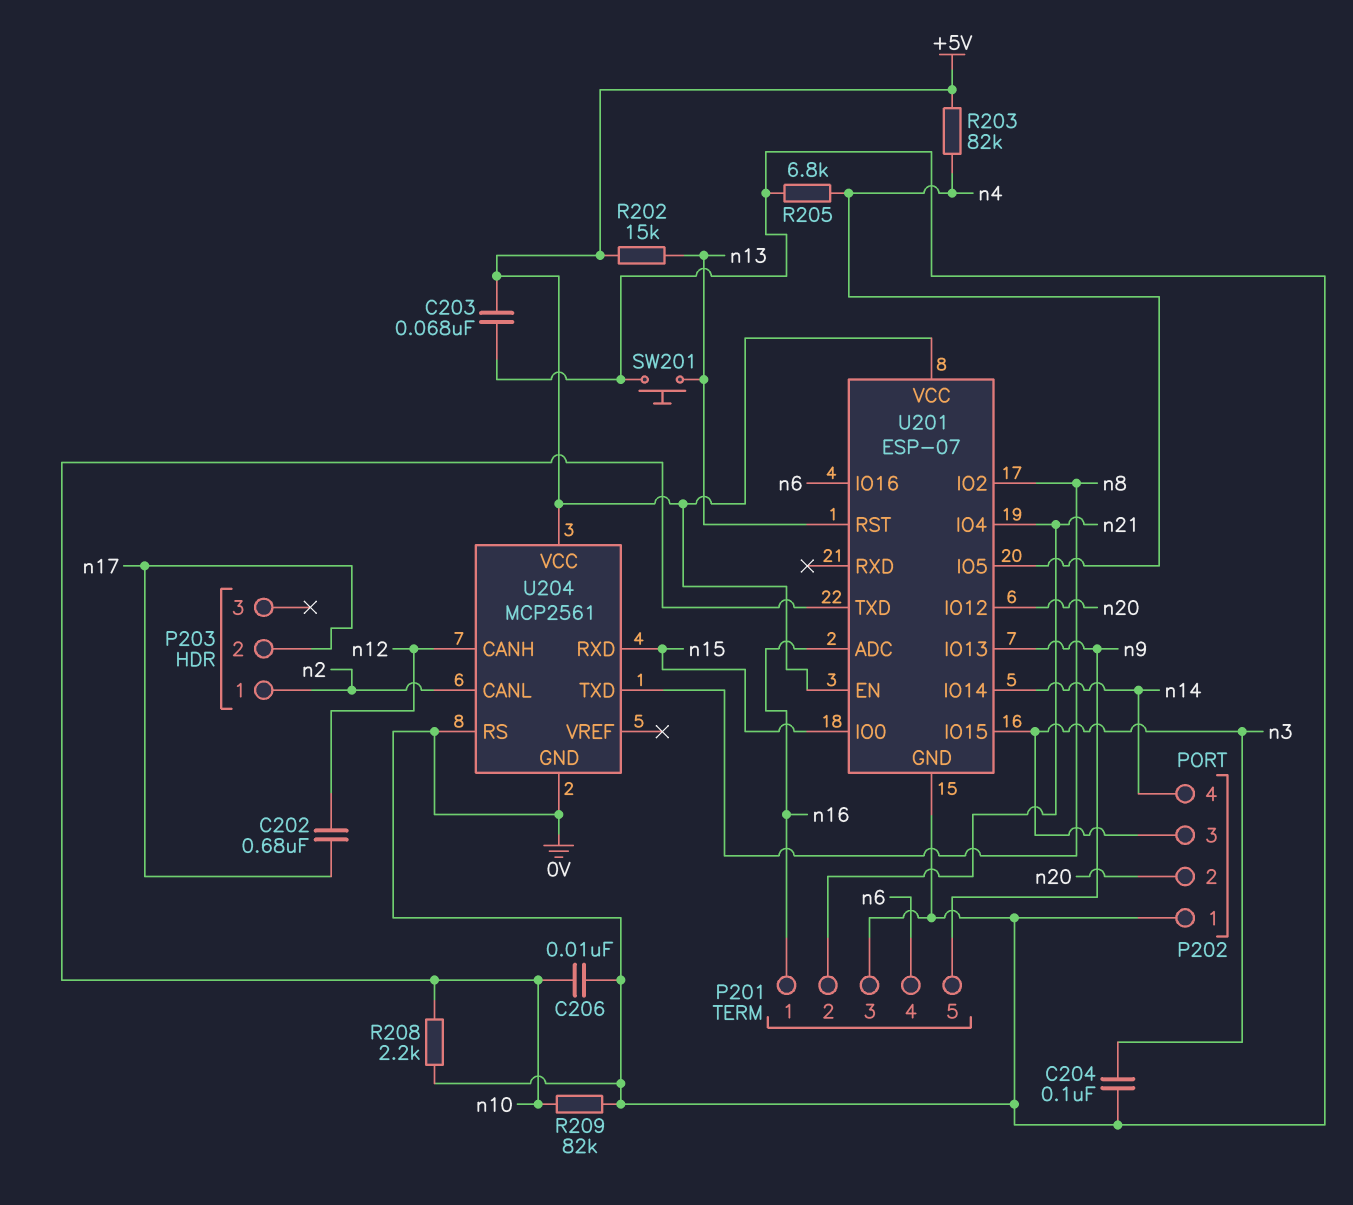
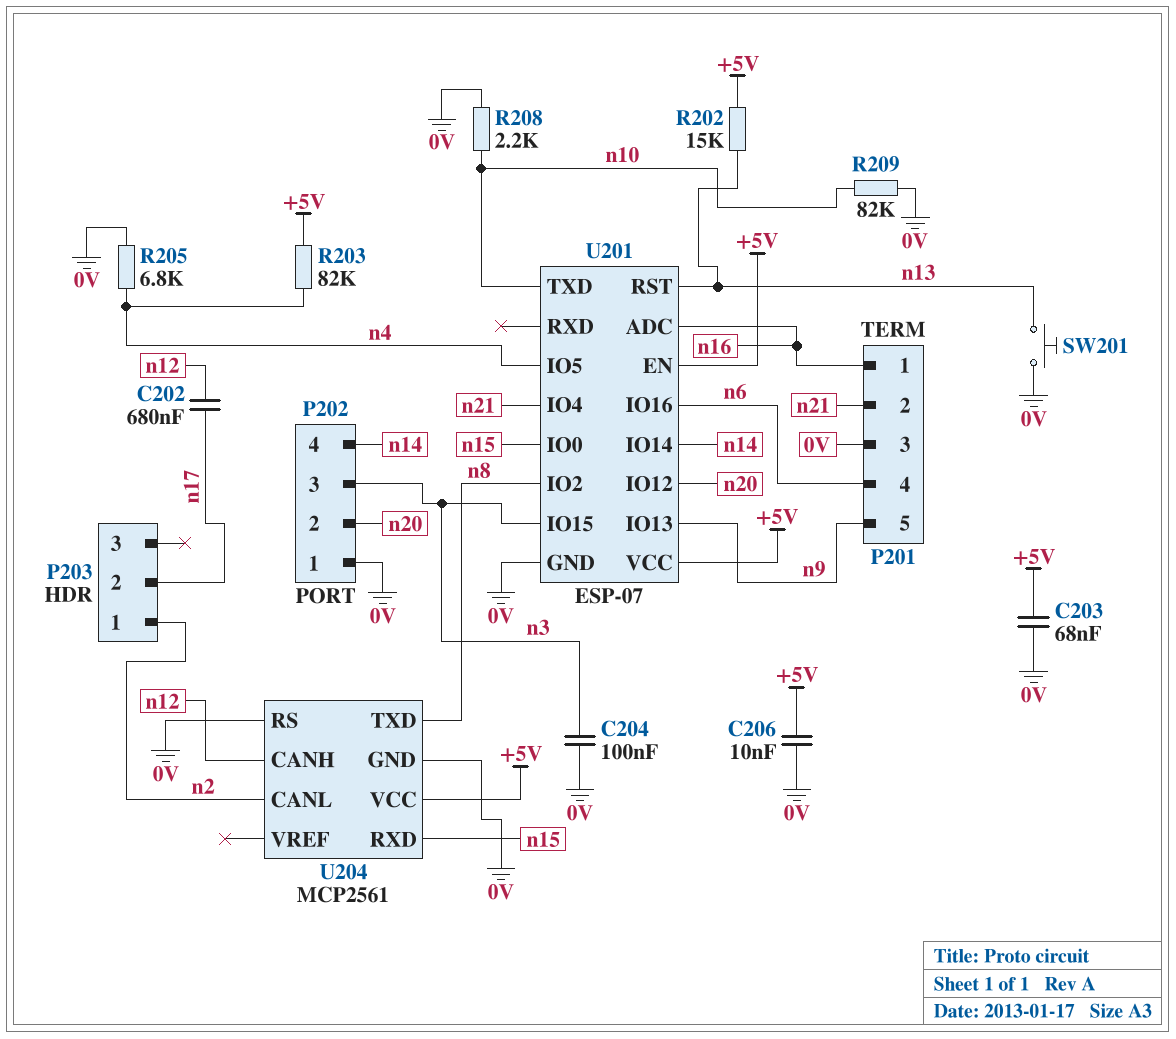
C206: 10nF (0V, n10) -> 10nF (+5V, 0V)

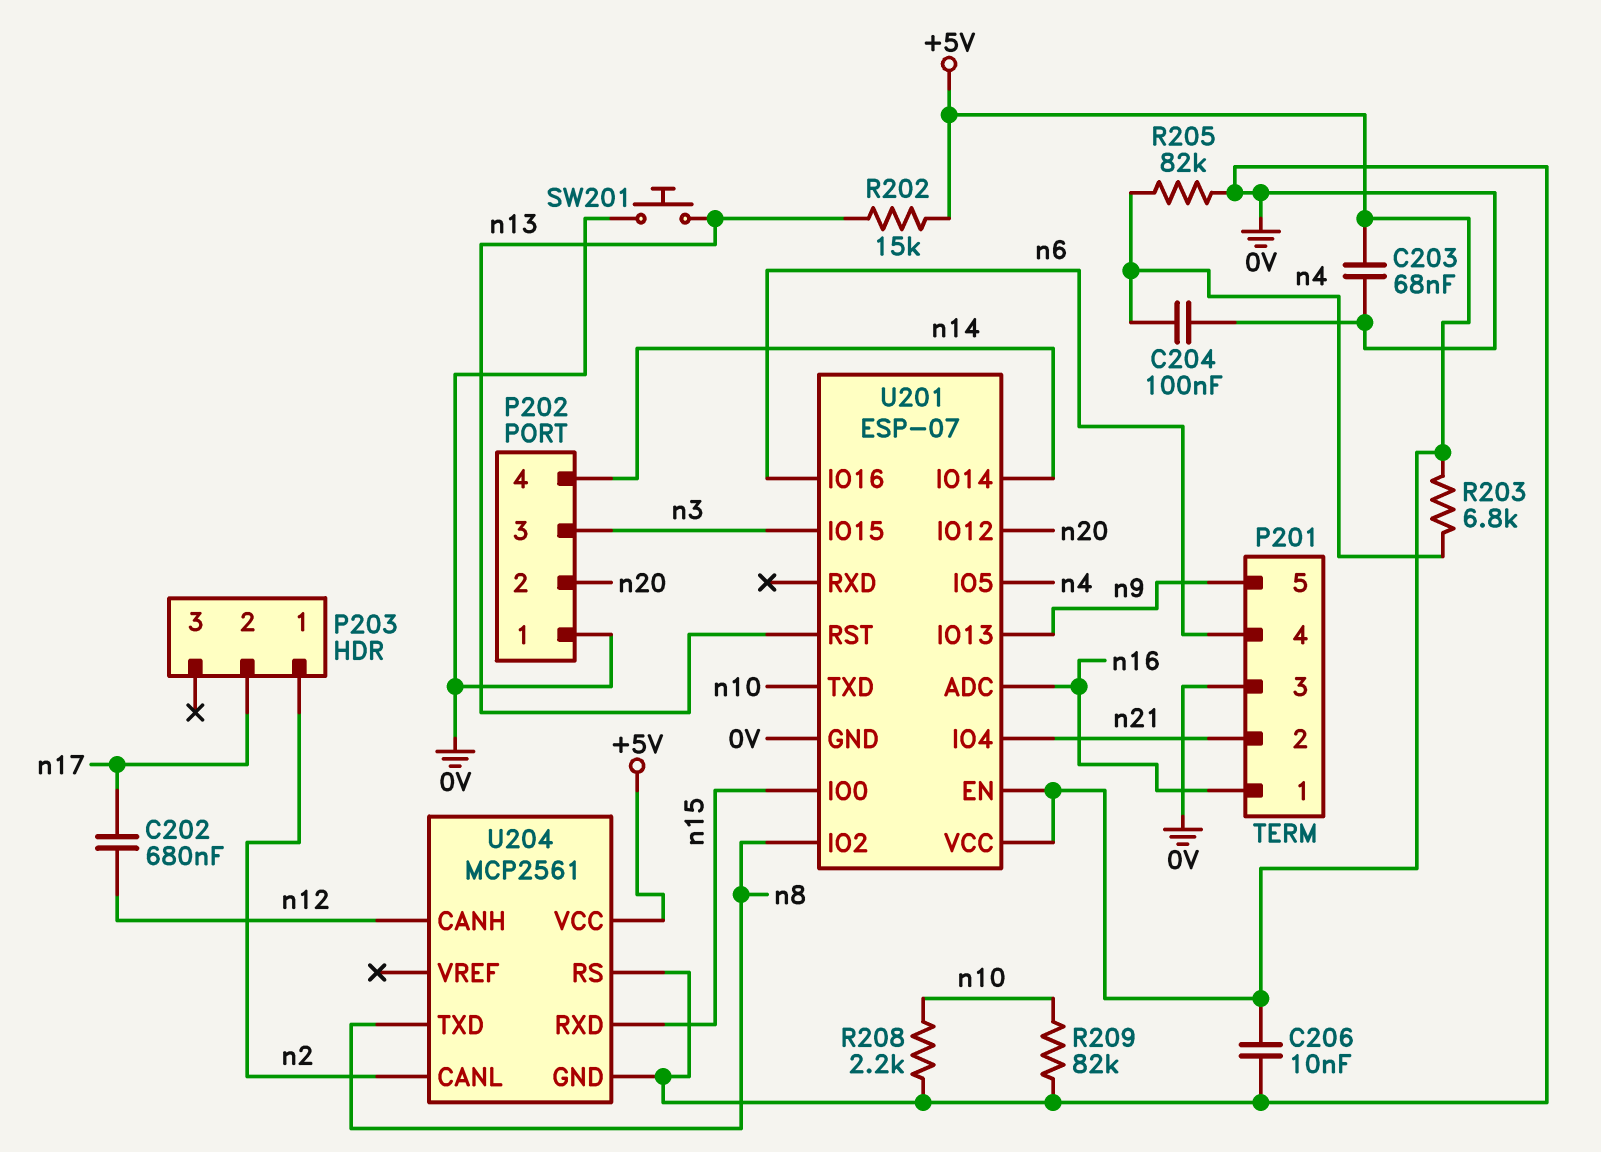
C204: 100nF (0V, n3) -> 100nF (0V, n4)
R203: 82k (+5V, n4) -> 6.8k (+5V, n4)
R205: 6.8k (0V, n4) -> 82k (0V, n4)

